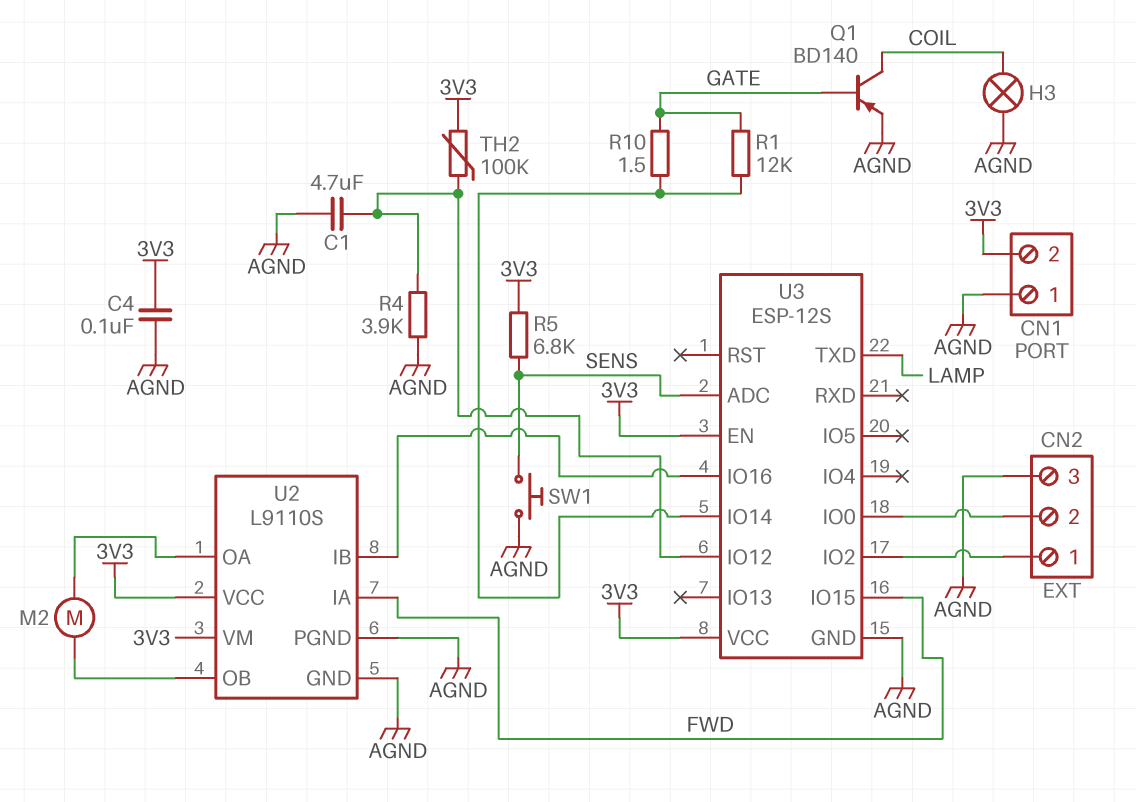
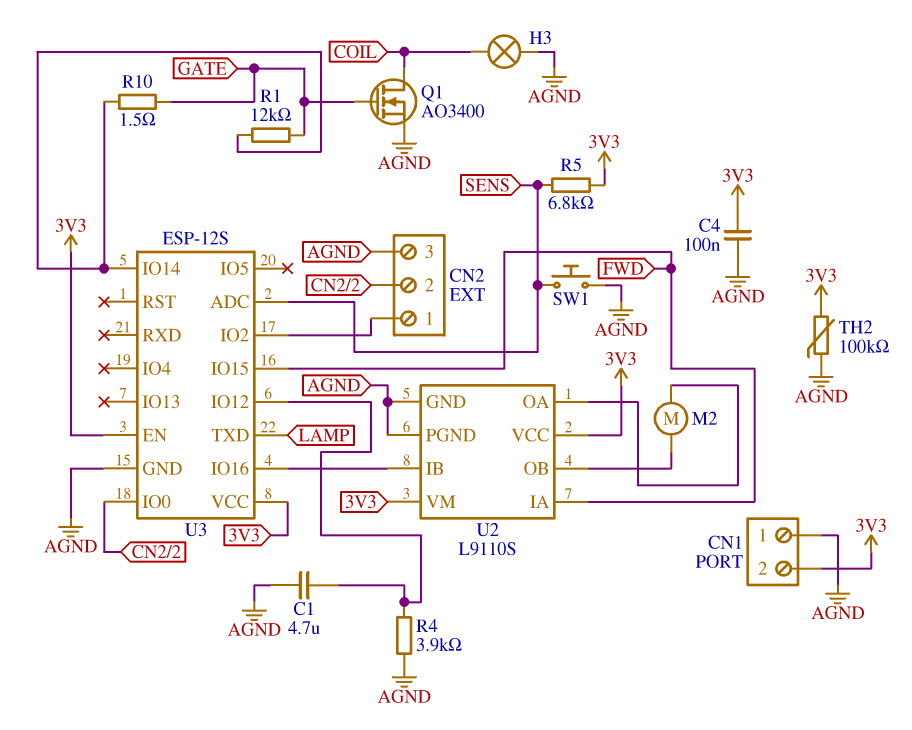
Q1: PNP BD140 (B GATE, C COIL, E AGND) -> NMOS AO3400 (G GATE, D COIL, S AGND)
TH2: 100k (3V3, U3/IO12) -> 100k (3V3, AGND)

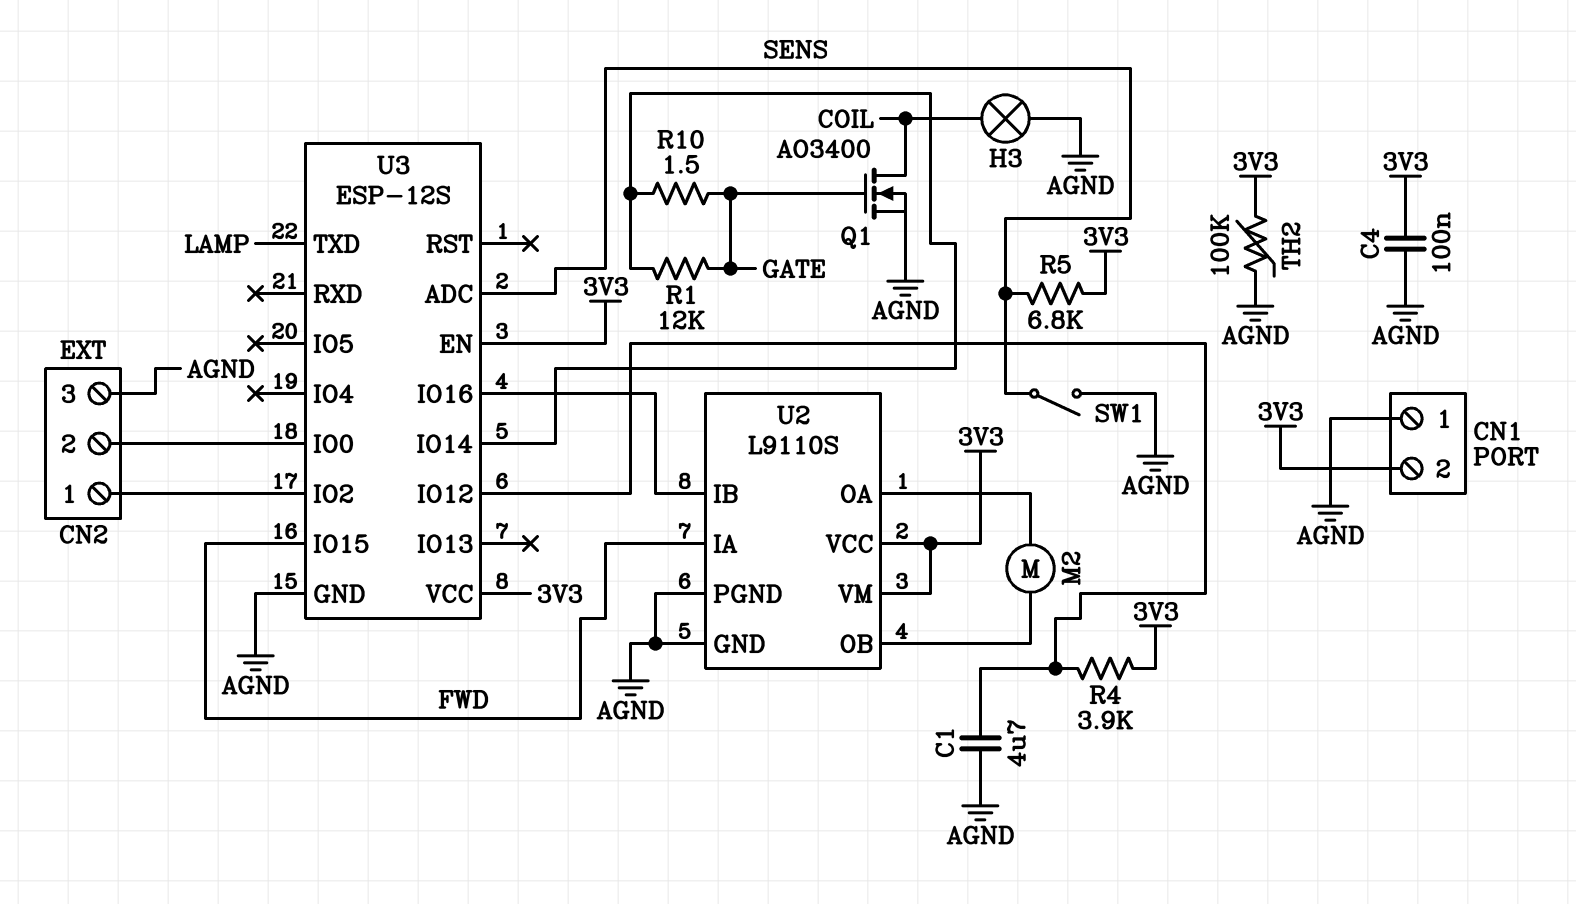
R4: 3.9k (AGND, U3/IO12) -> 3.9k (3V3, U3/IO12)
SW1: button (AGND, SENS) -> switch (AGND, SENS)

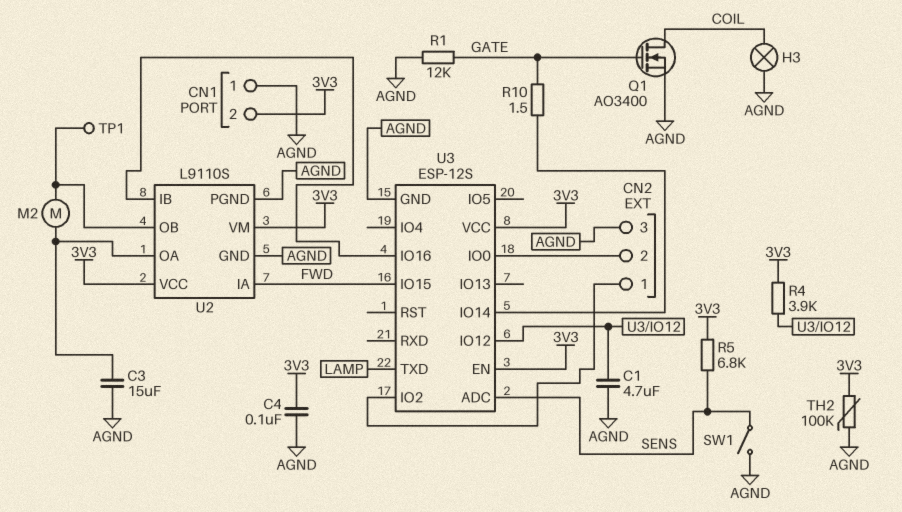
C3: none -> 15uF (AGND, U2/OA)
R1: 12k (GATE, U3/IO14) -> 12k (AGND, GATE)
TP1: none -> test point (U2/OB)

